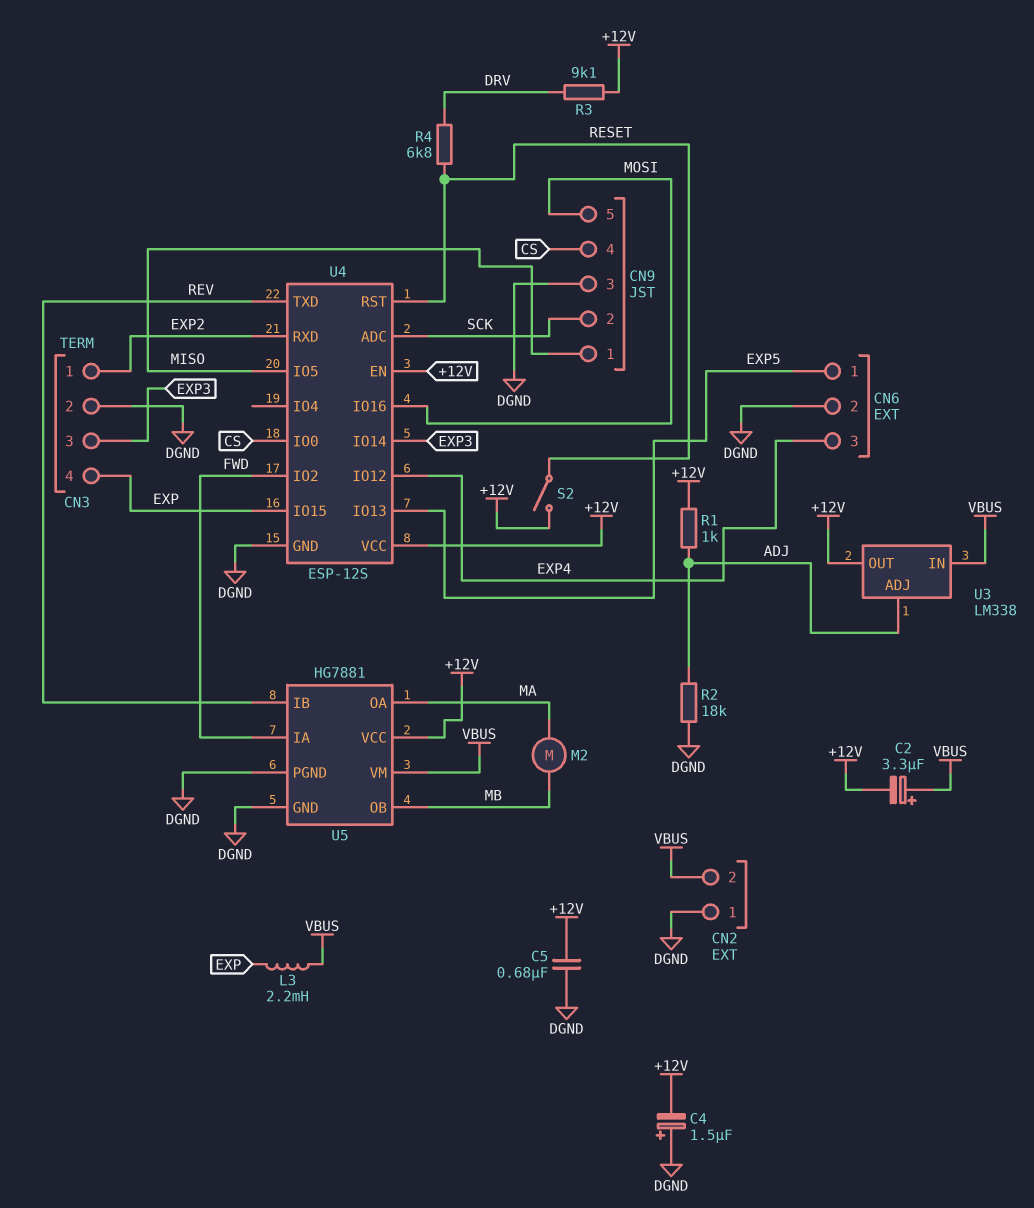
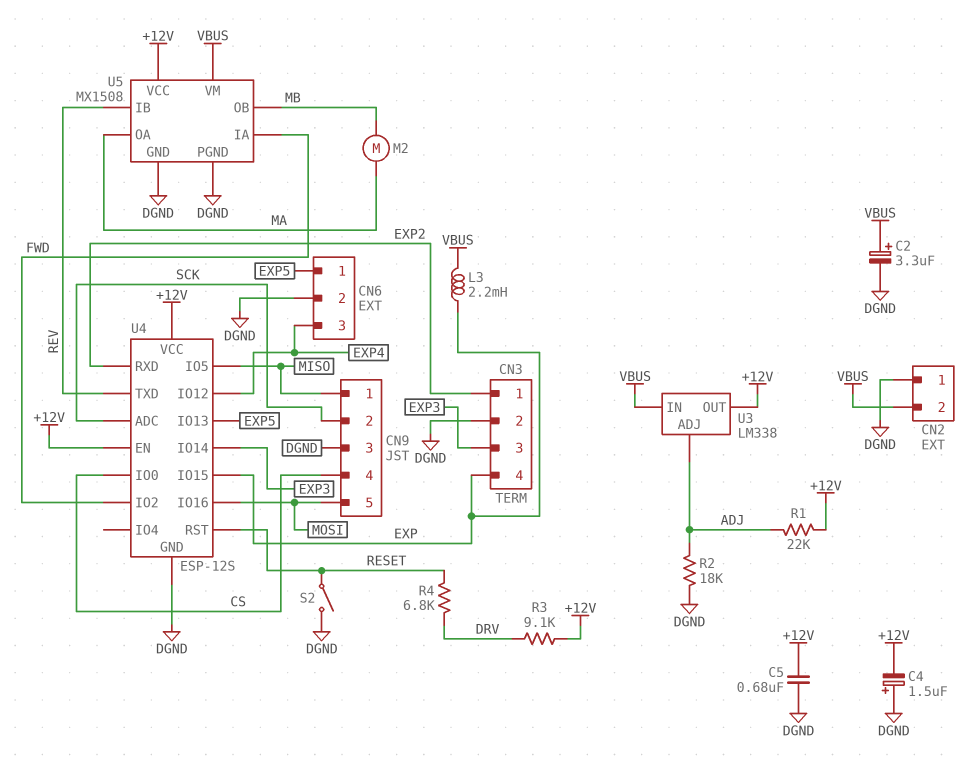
C2: 3.3uF (plus VBUS, minus +12V) -> 3.3uF (plus VBUS, minus DGND)
R1: 1k (+12V, ADJ) -> 22k (+12V, ADJ)
S2: switch (+12V, RESET) -> switch (DGND, RESET)
U5: HG7881 -> MX1508

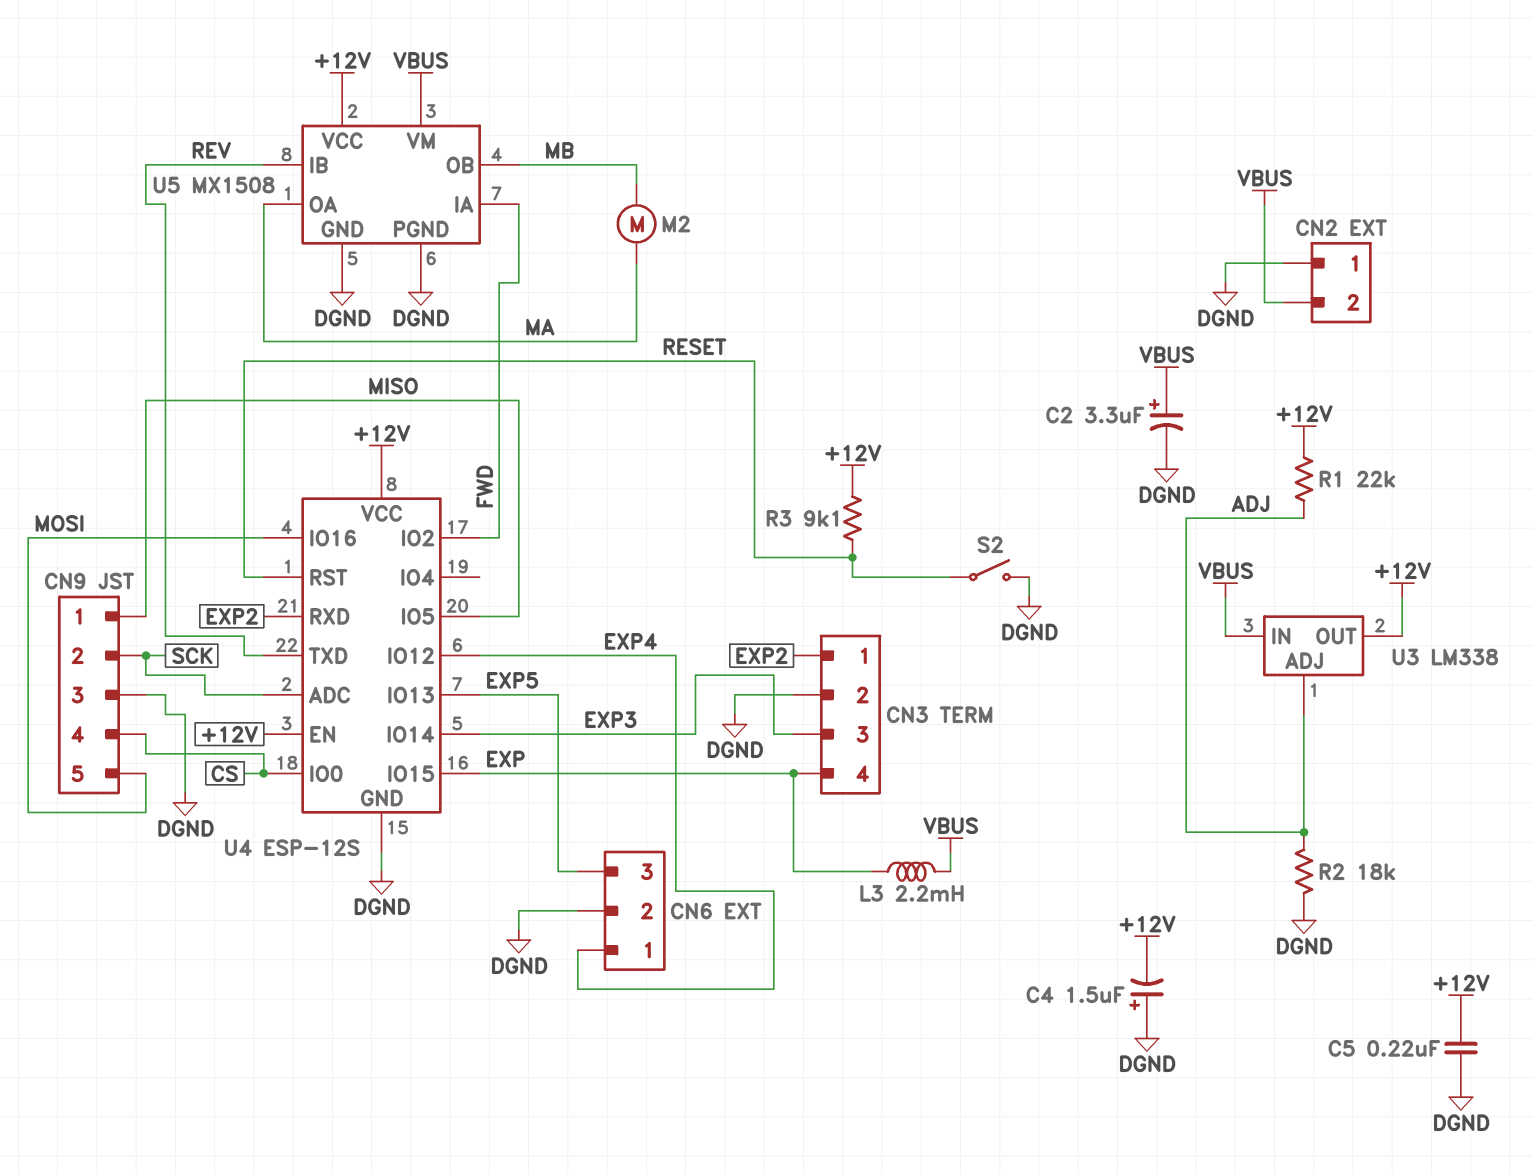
C5: 680nF (+12V, DGND) -> 220nF (+12V, DGND)
CN6 pin 1: EXP5 -> EXP4
CN6 pin 3: EXP4 -> EXP5
R3: 9.1k (+12V, DRV) -> 9.1k (+12V, RESET)
R4: 6.8k (DRV, RESET) -> none

